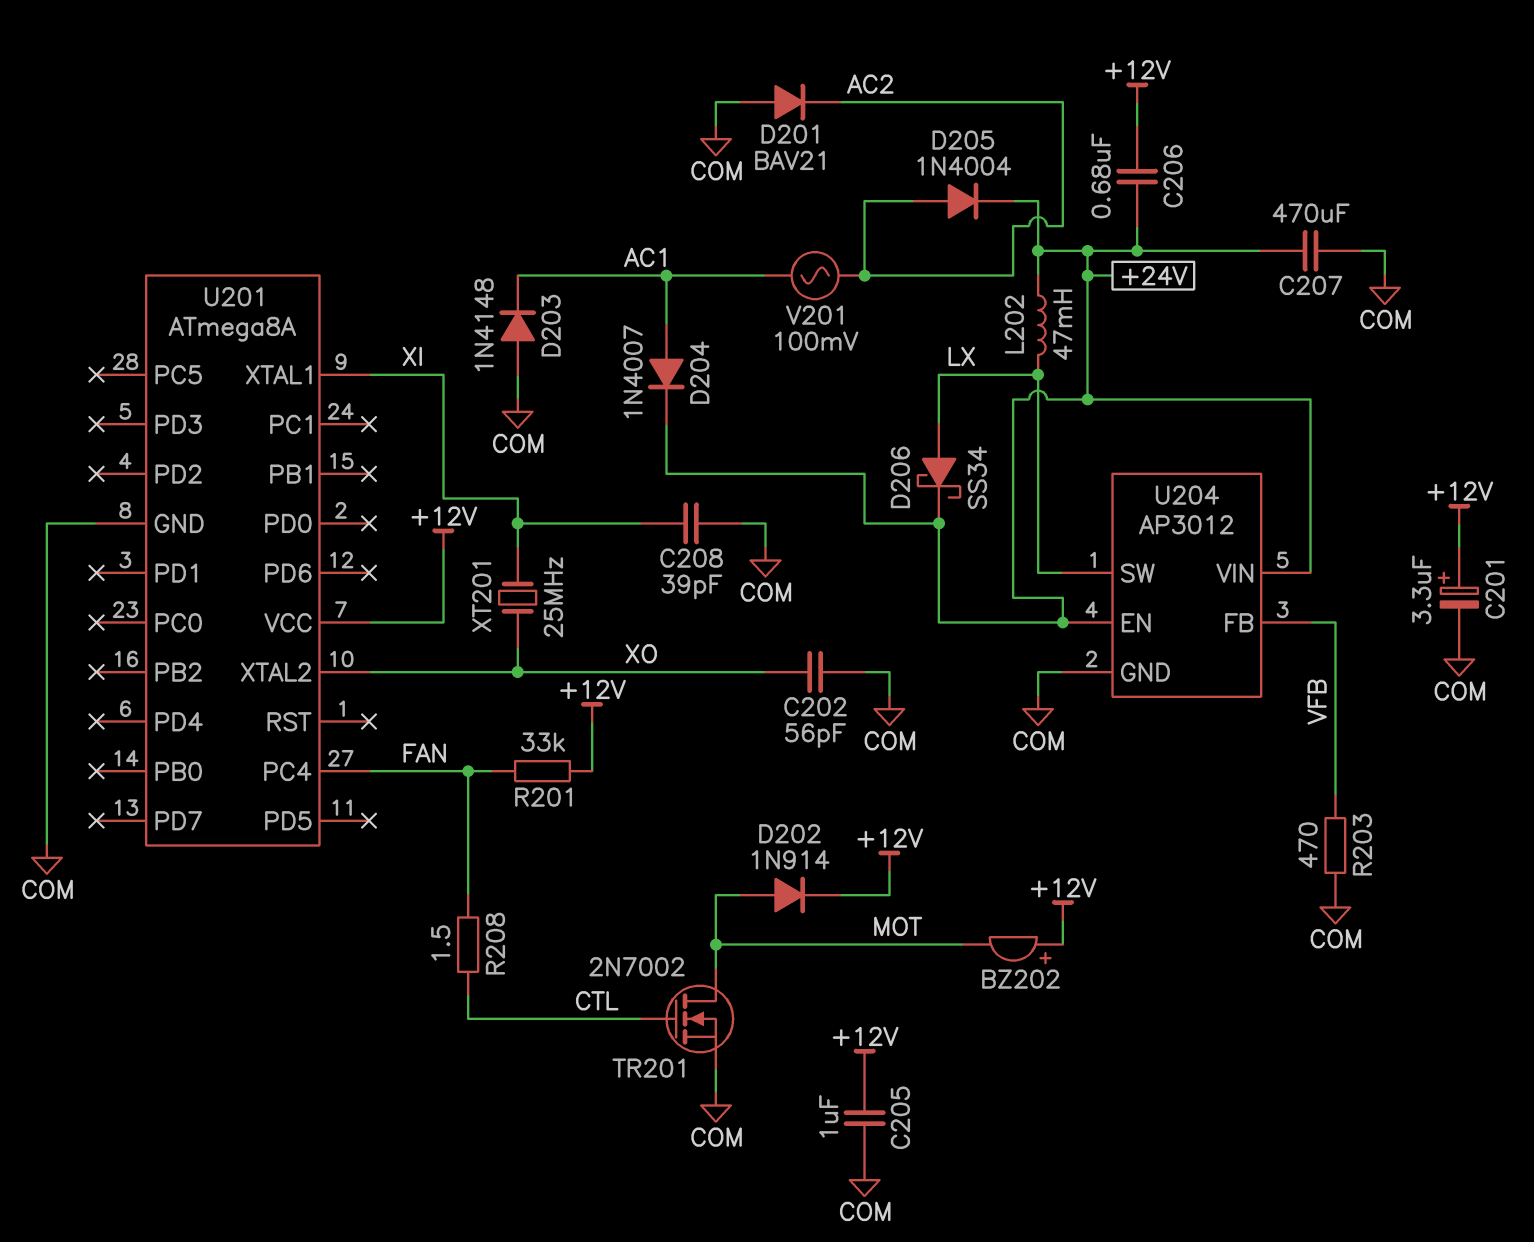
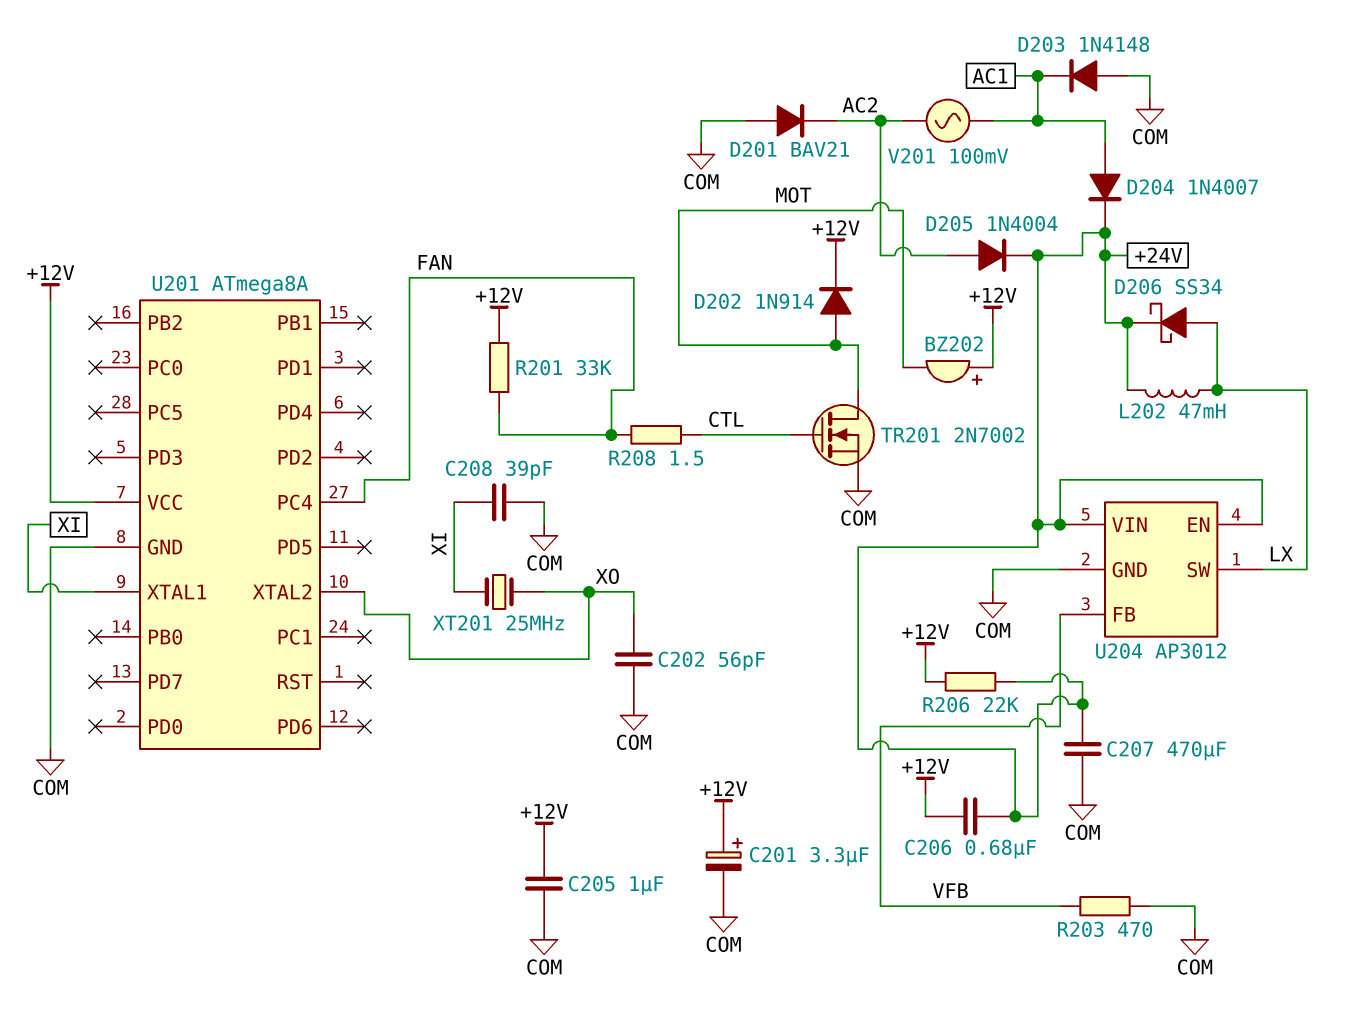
R206: none -> 22k (+12V, +24V)

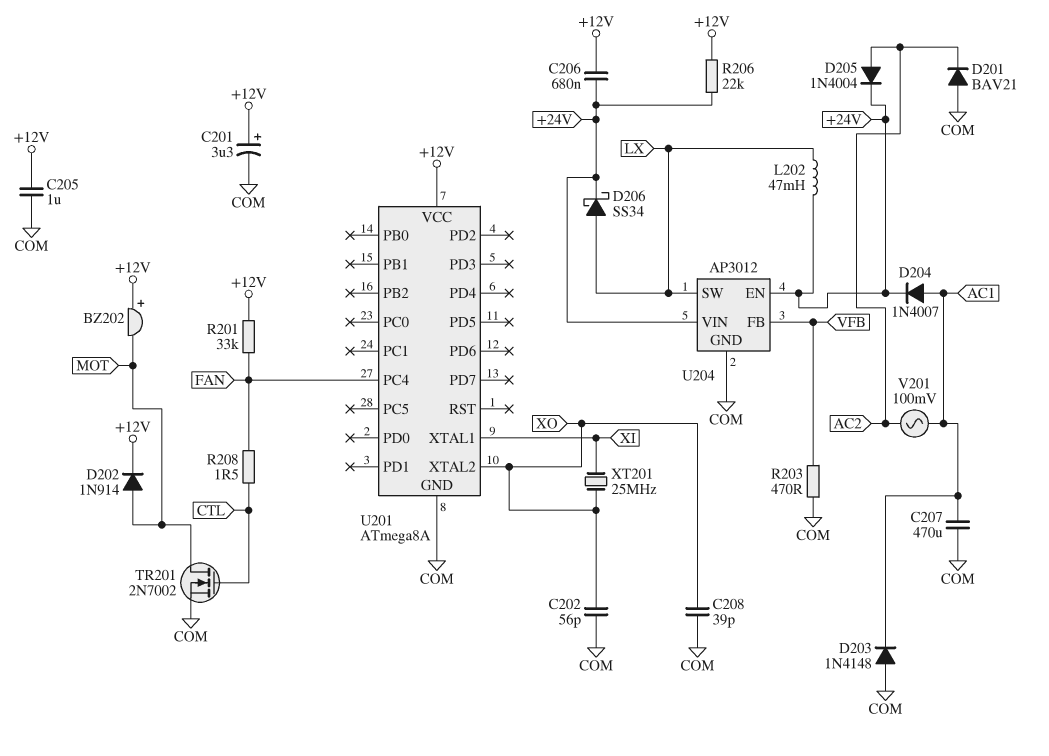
C207: 470uF (+24V, COM) -> 470uF (AC1, COM)
C208: 39pF (COM, XI) -> 39pF (COM, XO)

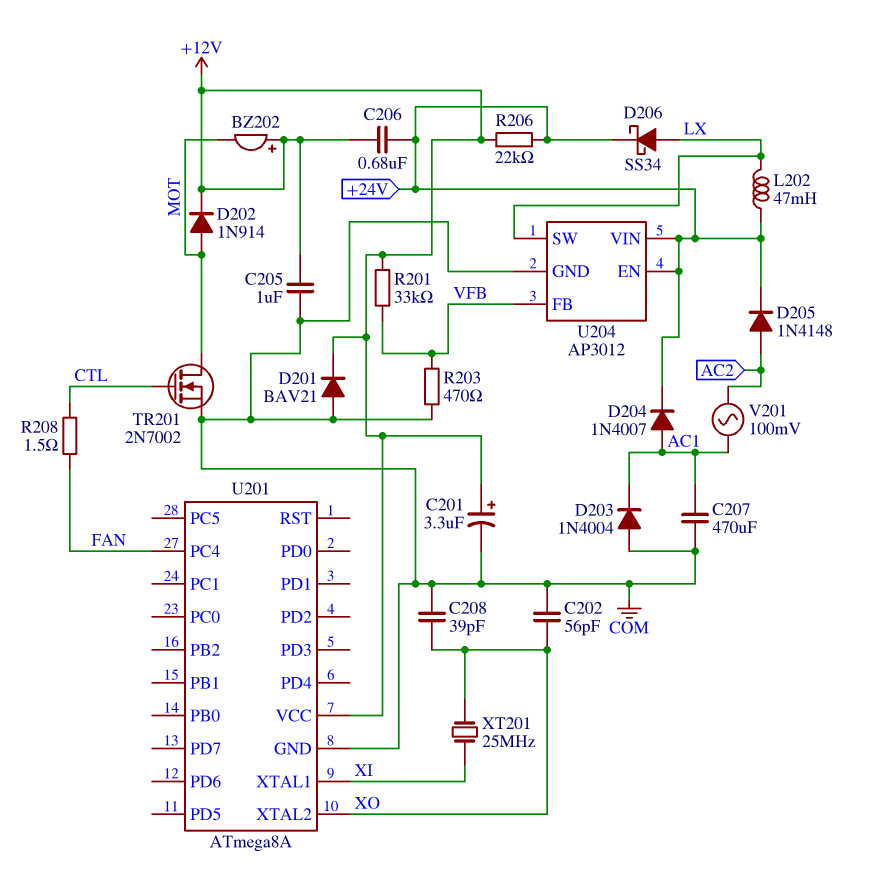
D201: diode BAV21 (A COM, K AC2) -> diode BAV21 (A COM, K +12V)
D203: diode 1N4148 (A COM, K AC1) -> diode 1N4004 (A COM, K AC1)
D205: diode 1N4004 (A AC2, K +24V) -> diode 1N4148 (A AC2, K +24V)
R201: 33k (+12V, FAN) -> 33k (+12V, VFB)

